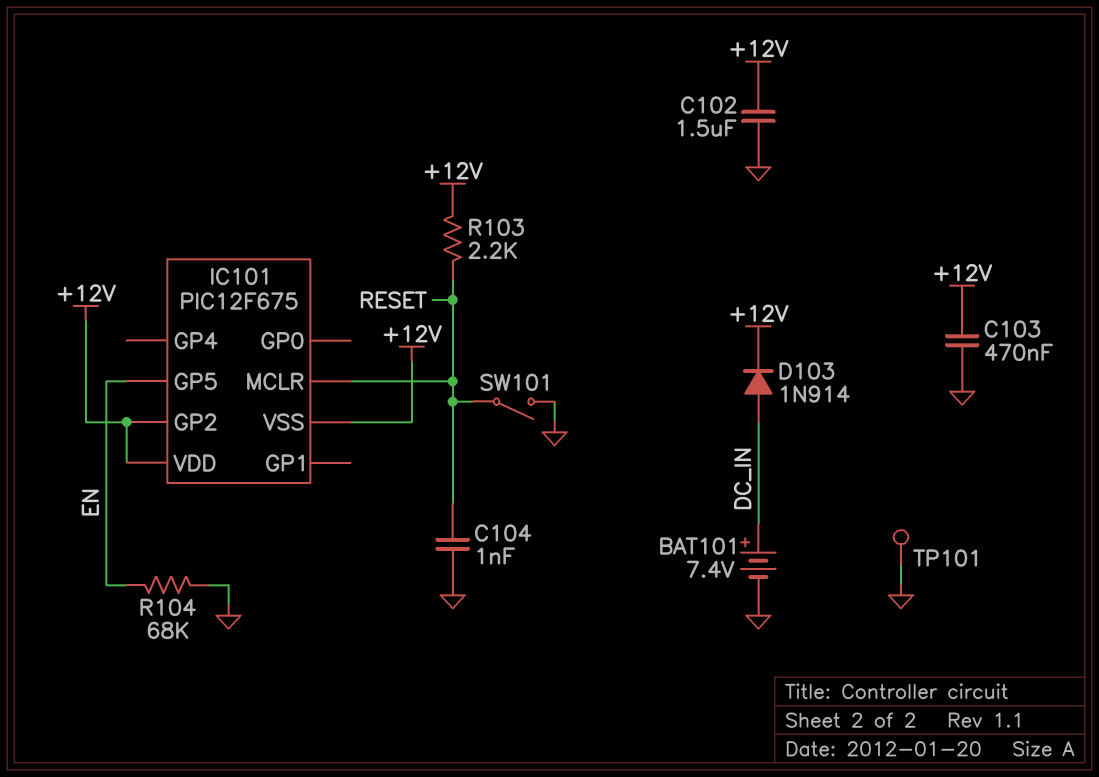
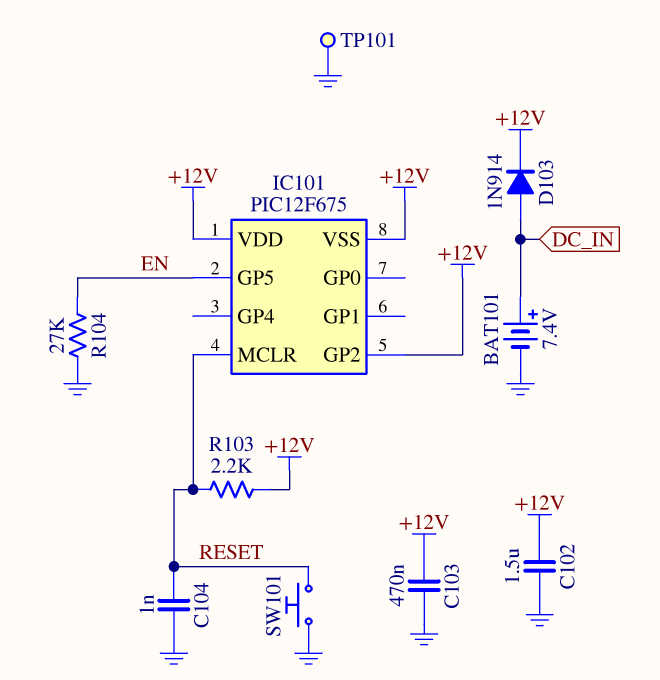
R104: 68k (EN, GND) -> 27k (EN, GND)
SW101: switch (GND, RESET) -> button (GND, RESET)

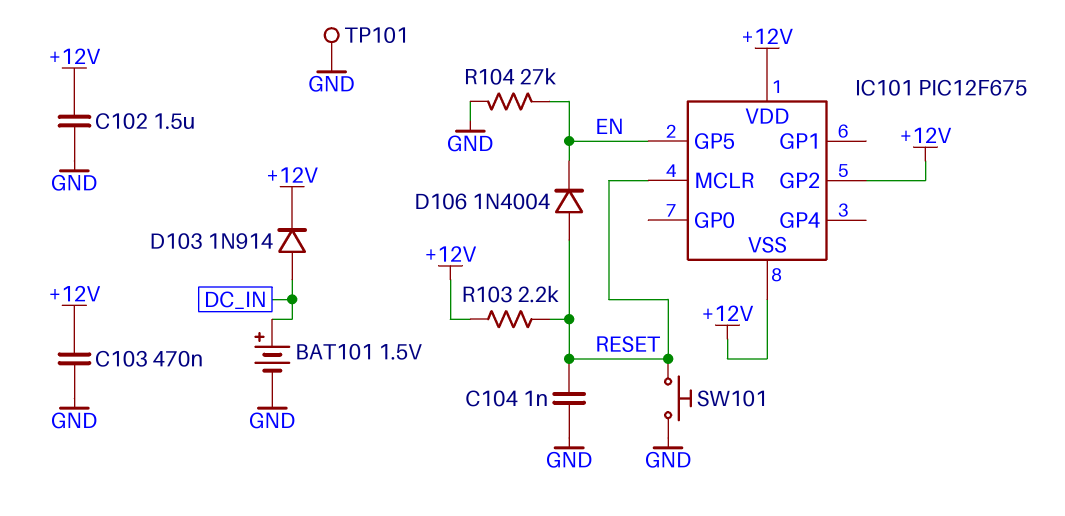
BAT101: 7.4V (plus DC_IN, minus GND) -> 1.5V (plus DC_IN, minus GND)
D106: none -> diode 1N4004 (A RESET, K EN)

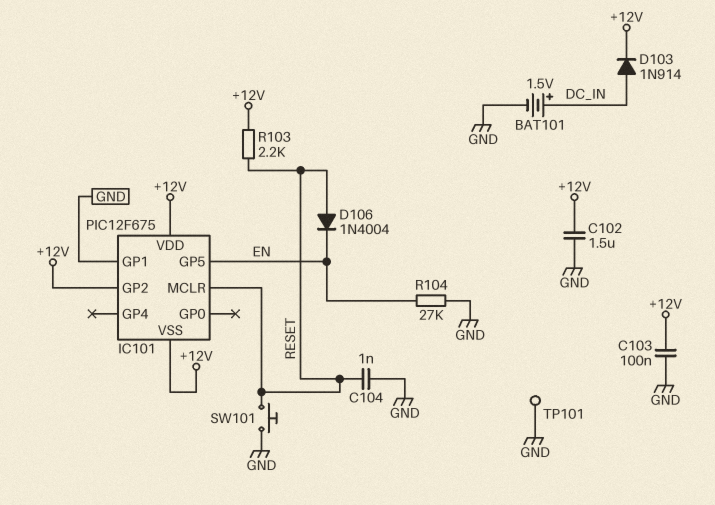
C103: 470nF (+12V, GND) -> 100nF (+12V, GND)
IC101 pin GP1: none -> GND

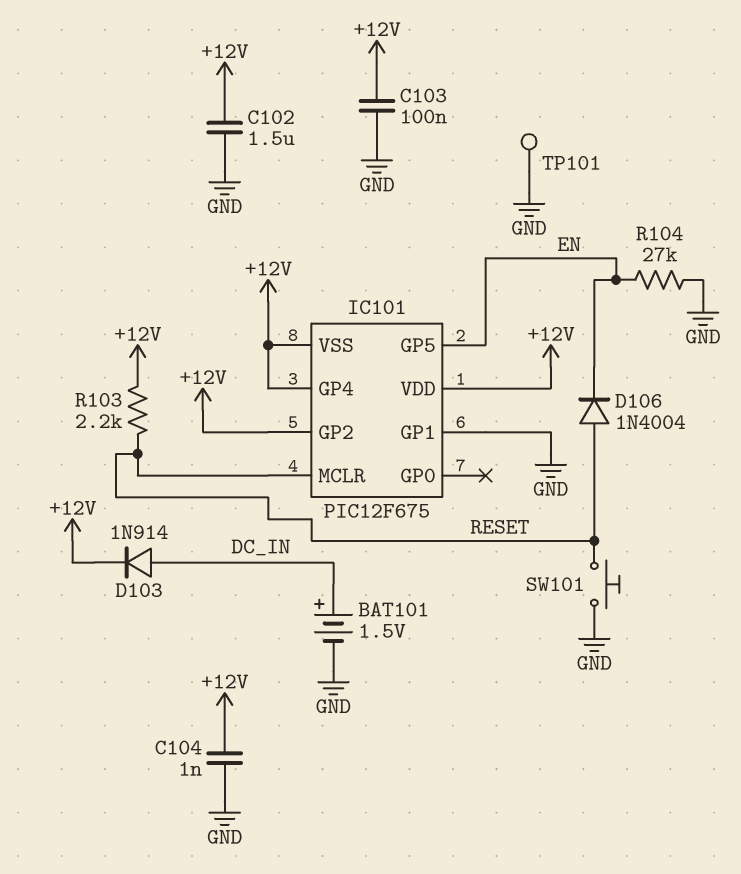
C104: 1nF (GND, RESET) -> 1nF (+12V, GND)
IC101 pin GP4: none -> +12V

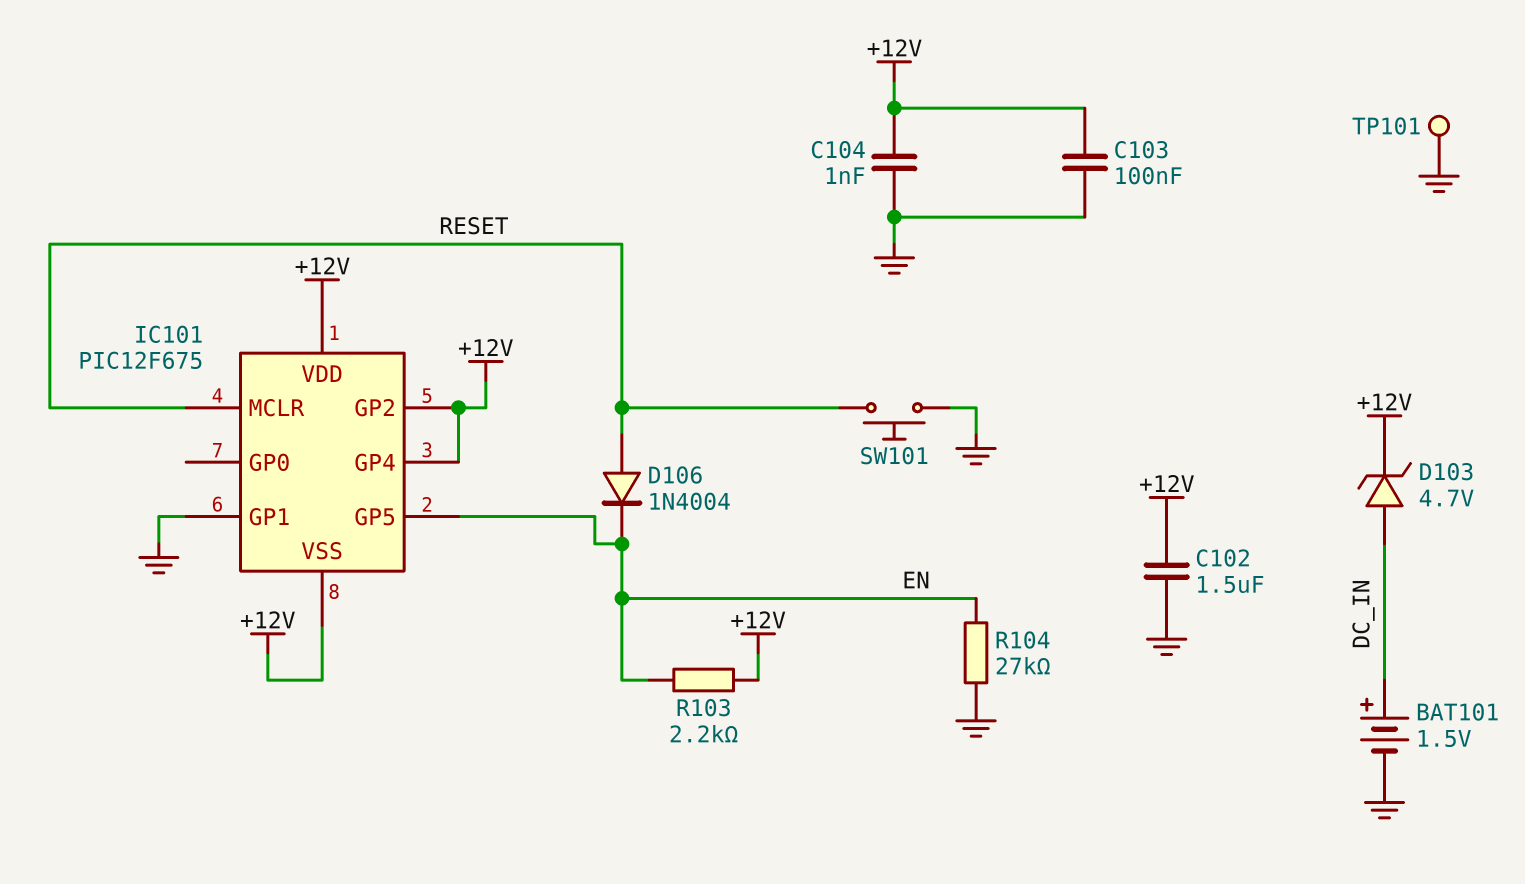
D103: diode 1N914 (A DC_IN, K +12V) -> zener 4.7V (A DC_IN, K +12V)
R103: 2.2k (+12V, RESET) -> 2.2k (+12V, EN)

